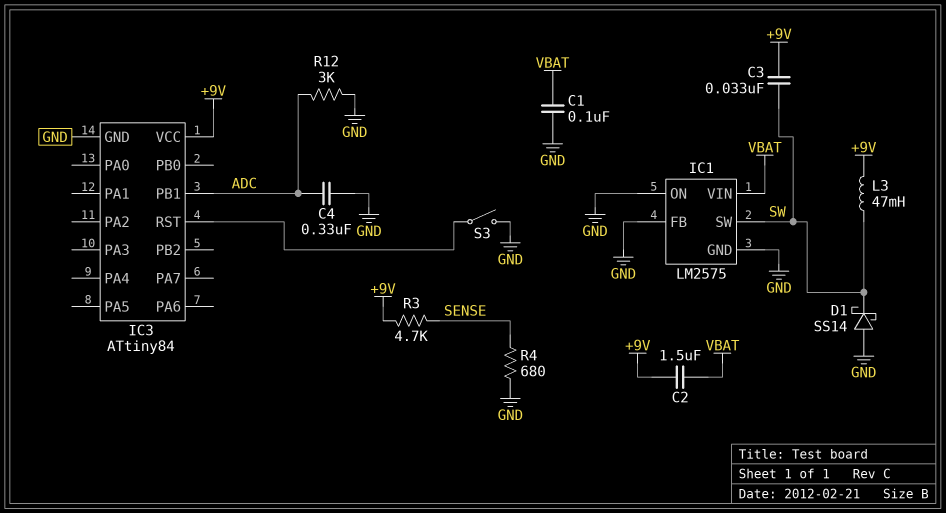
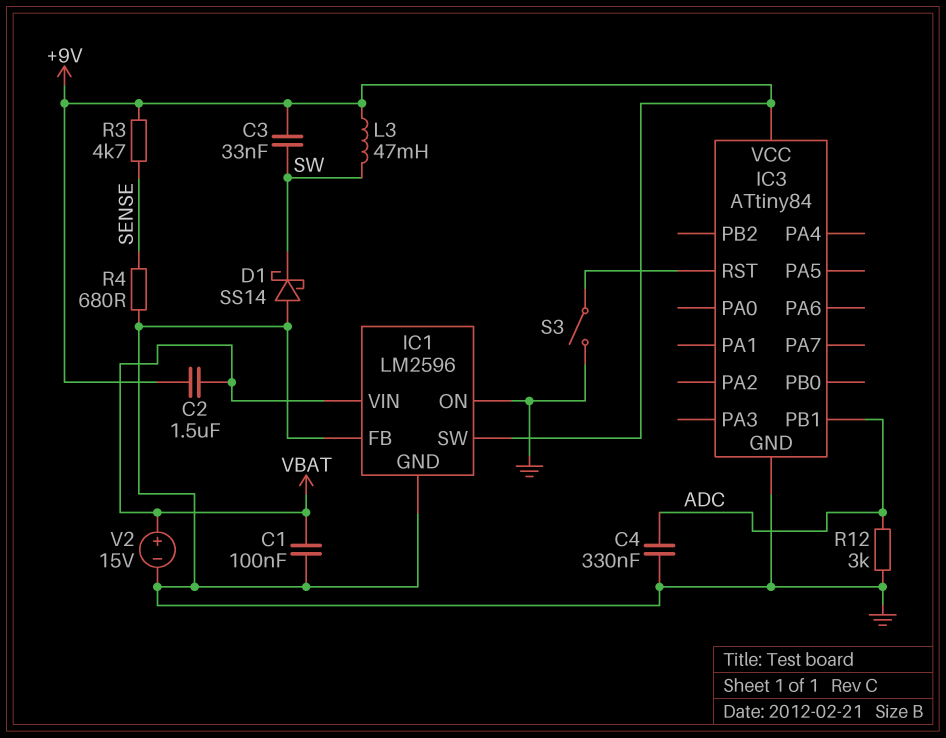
IC1: LM2575 -> LM2596
IC1 pin SW: SW -> +9V
V2: none -> 15V (plus VBAT, minus GND)

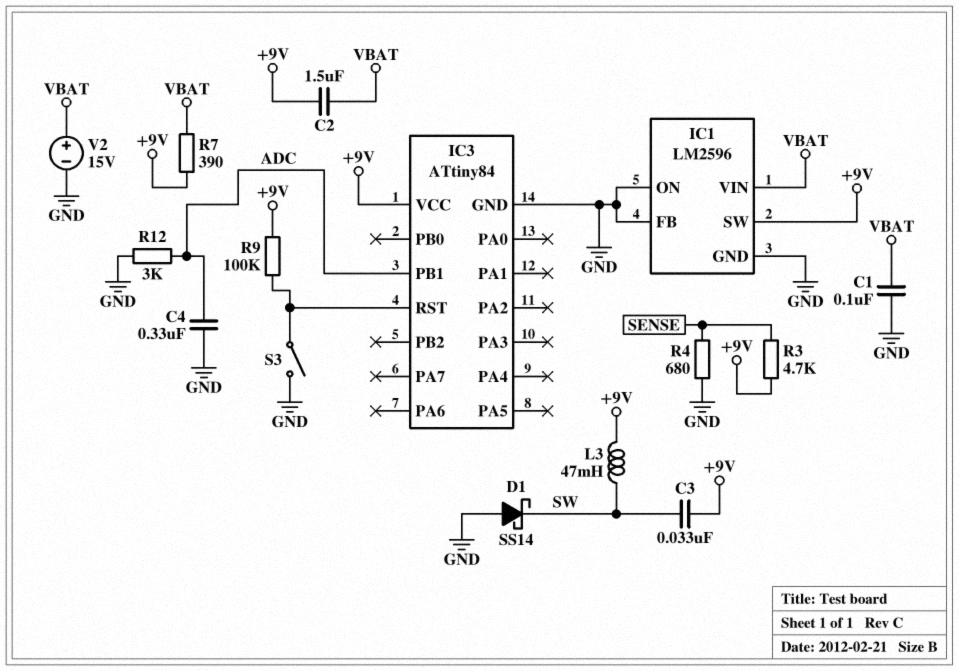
R7: none -> 390 (+9V, VBAT)
R9: none -> 100k (+9V, IC3/RST)

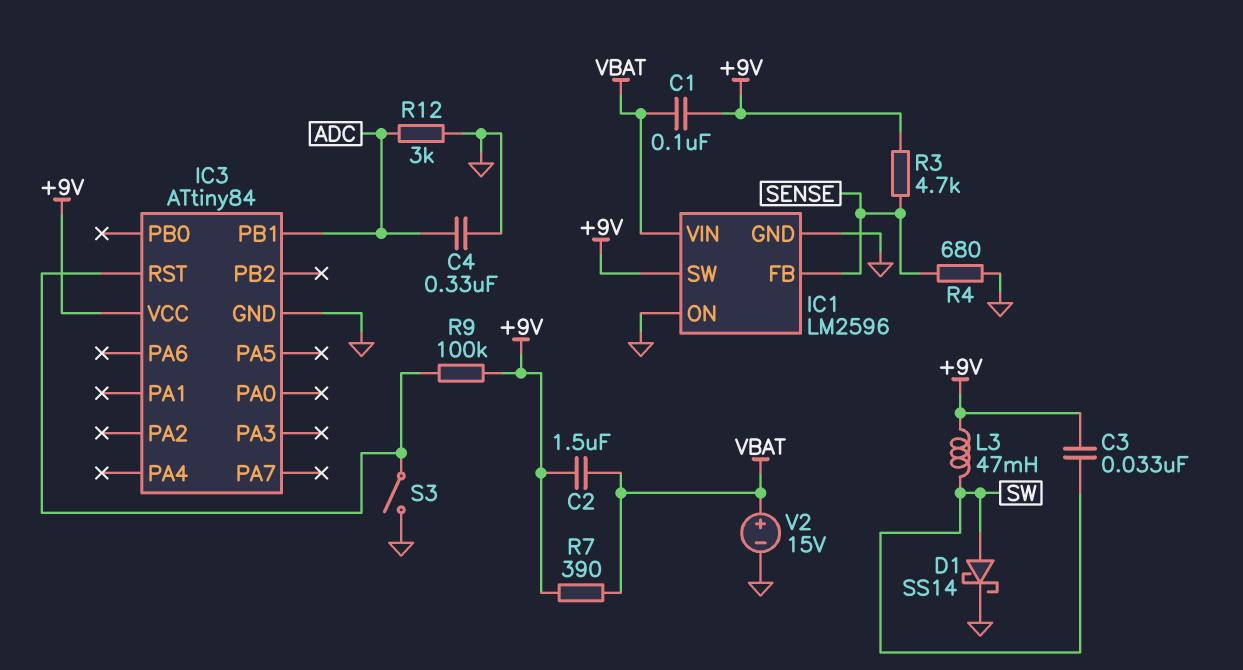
C1: 100nF (GND, VBAT) -> 100nF (+9V, VBAT)
D1: schottky SS14 (A GND, K SW) -> schottky SS14 (A SW, K GND)
IC1 pin FB: GND -> SENSE

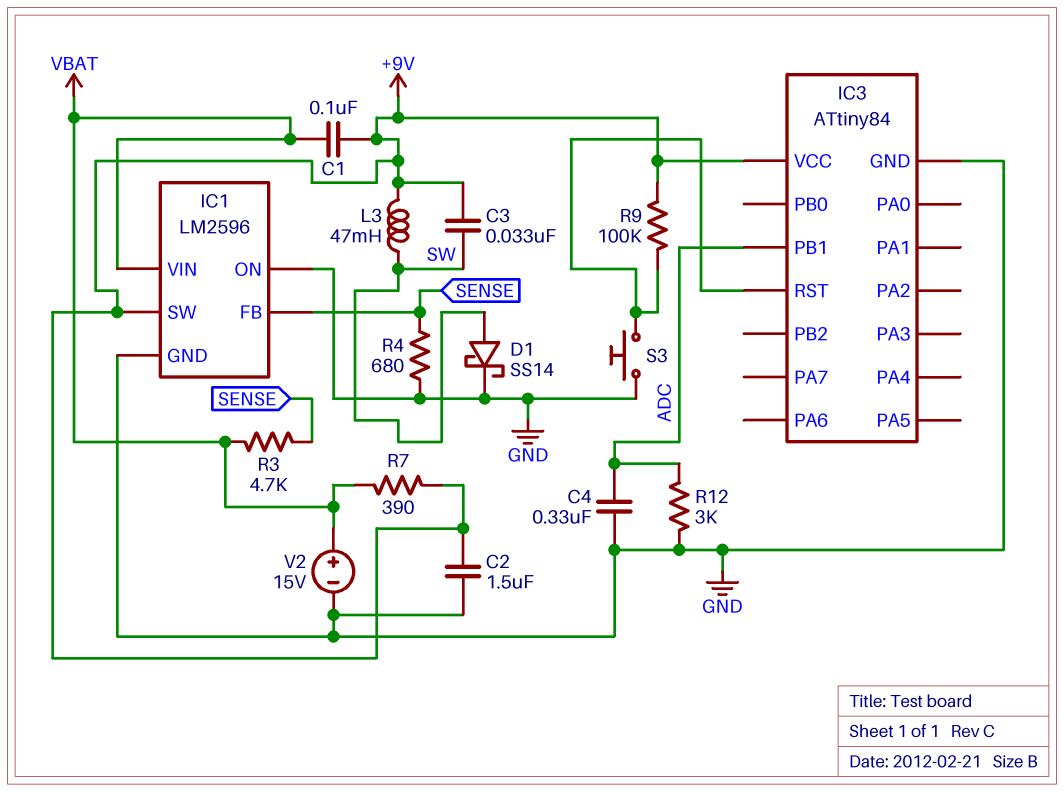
C2: 1.5uF (+9V, VBAT) -> 1.5uF (+9V, GND)
R3: 4.7k (+9V, SENSE) -> 4.7k (SENSE, VBAT)
S3: switch (GND, IC3/RST) -> button (GND, IC3/RST)

